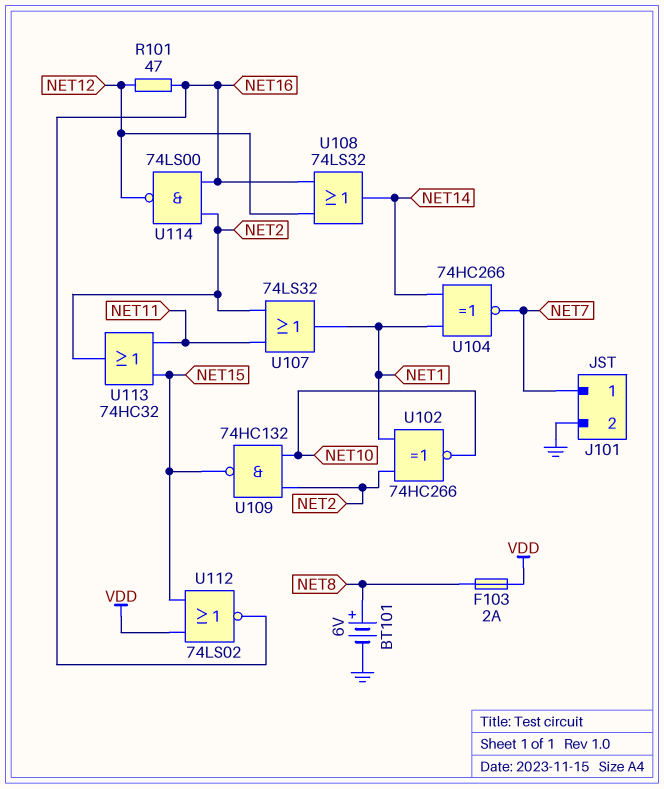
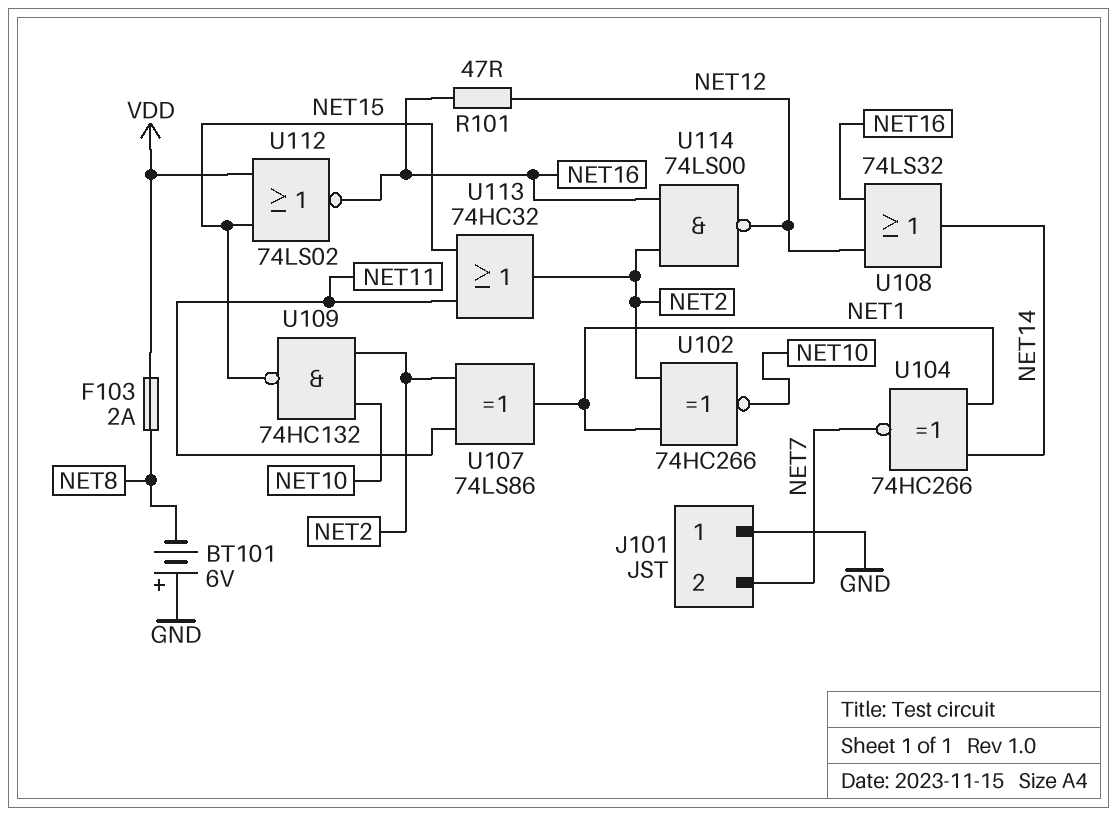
BT101: 6V (plus NET8, minus GND) -> 6V (plus GND, minus NET8)
J101 pin 1: NET7 -> GND
J101 pin 2: GND -> NET7
U107: OR 74LS32 (in NET2, in NET11, out NET1) -> XOR 74LS86 (in NET2, in NET11, out NET1)

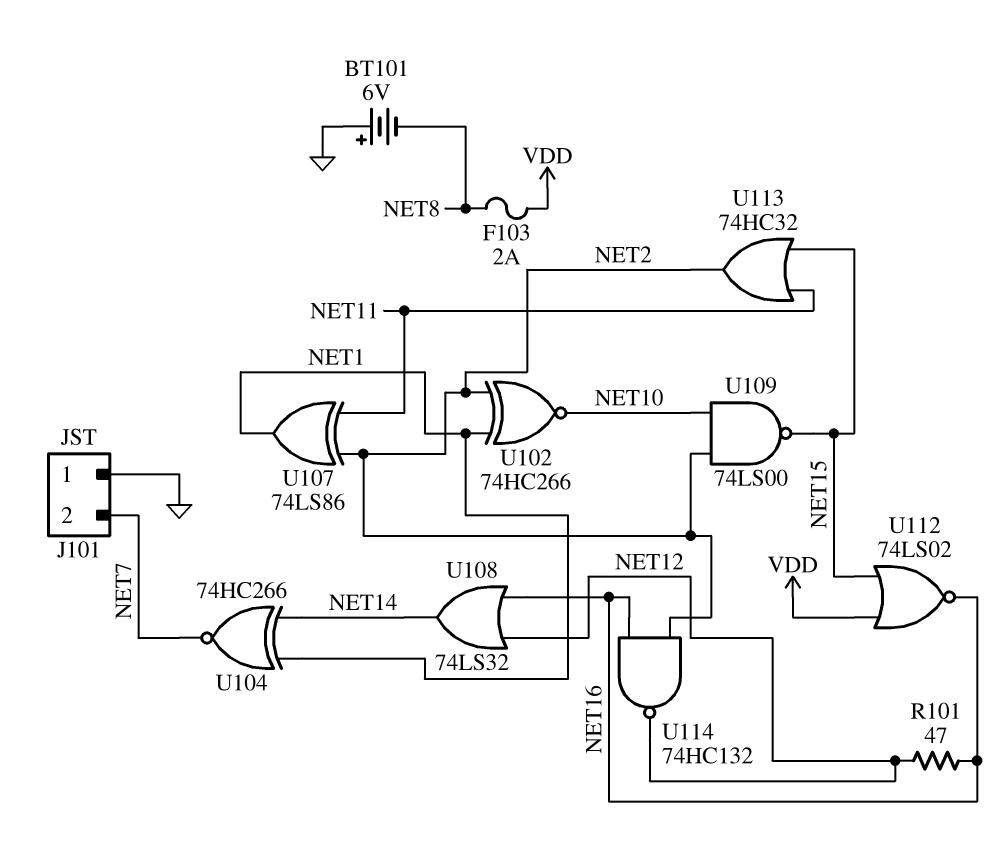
U109: NAND 74HC132 (in NET2, in NET10, out NET15) -> NAND 74LS00 (in NET2, in NET10, out NET15)
U114: NAND 74LS00 (in NET2, in NET16, out NET12) -> NAND 74HC132 (in NET2, in NET16, out NET12)

